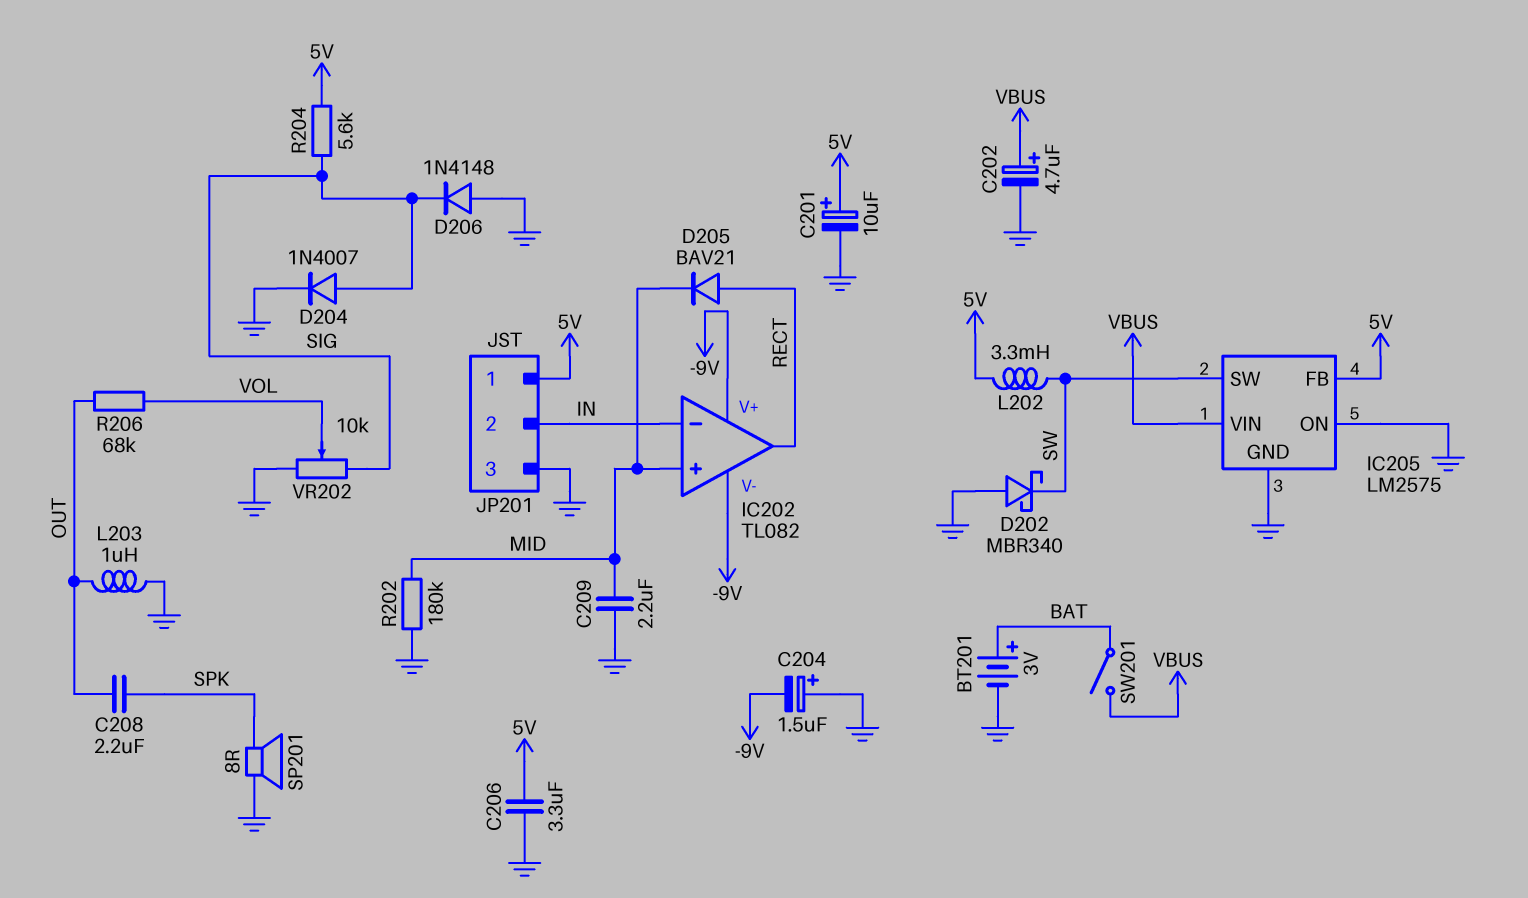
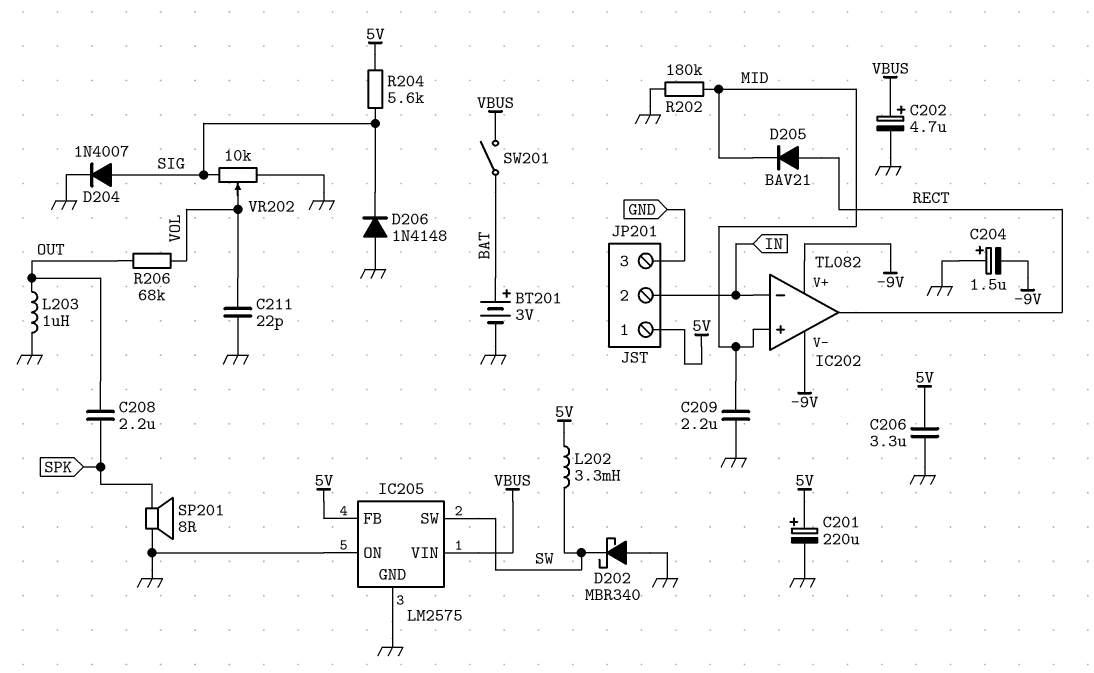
C201: 10uF (plus 5V, minus GND) -> 220uF (plus 5V, minus GND)
C211: none -> 22pF (GND, VOL)

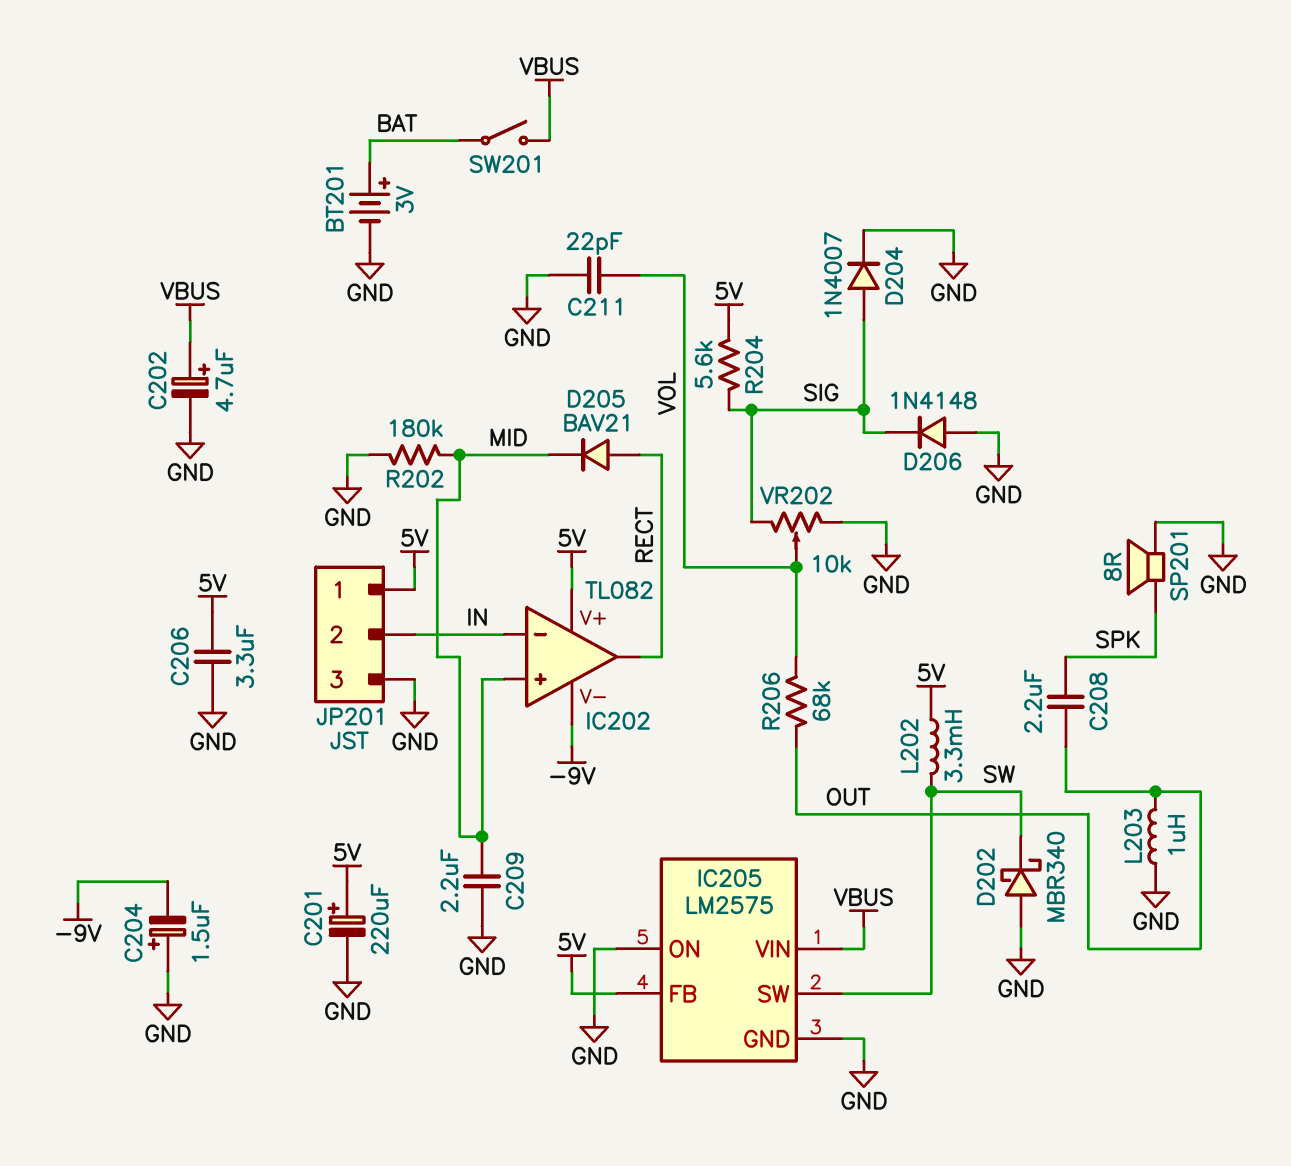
IC202 pin V+: -9V -> 5V

